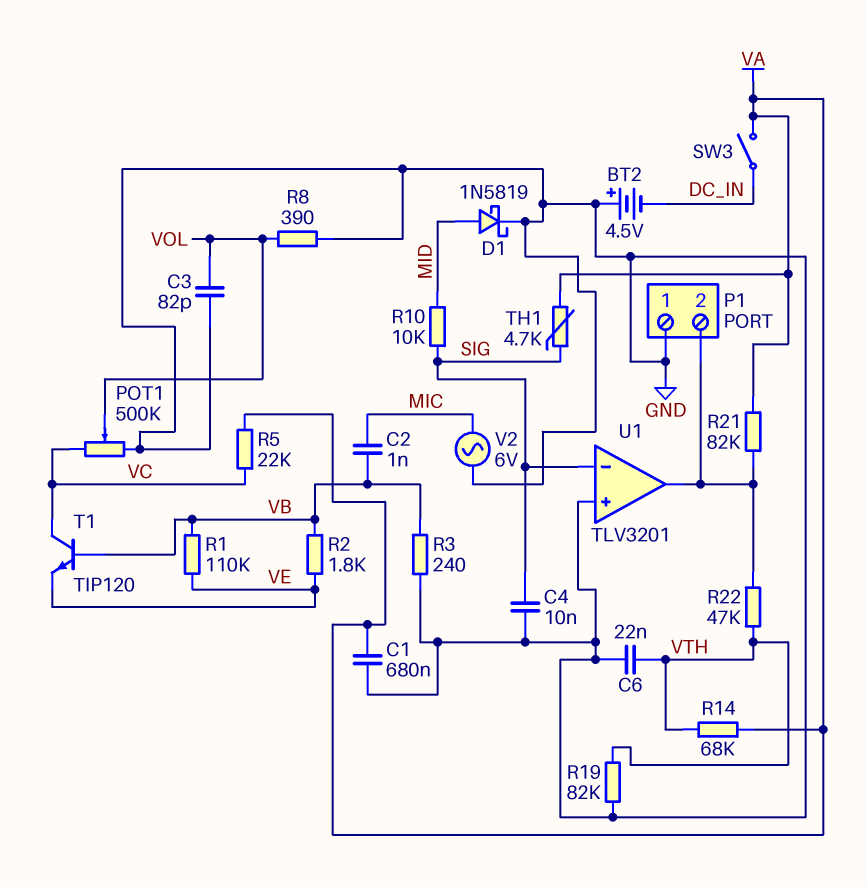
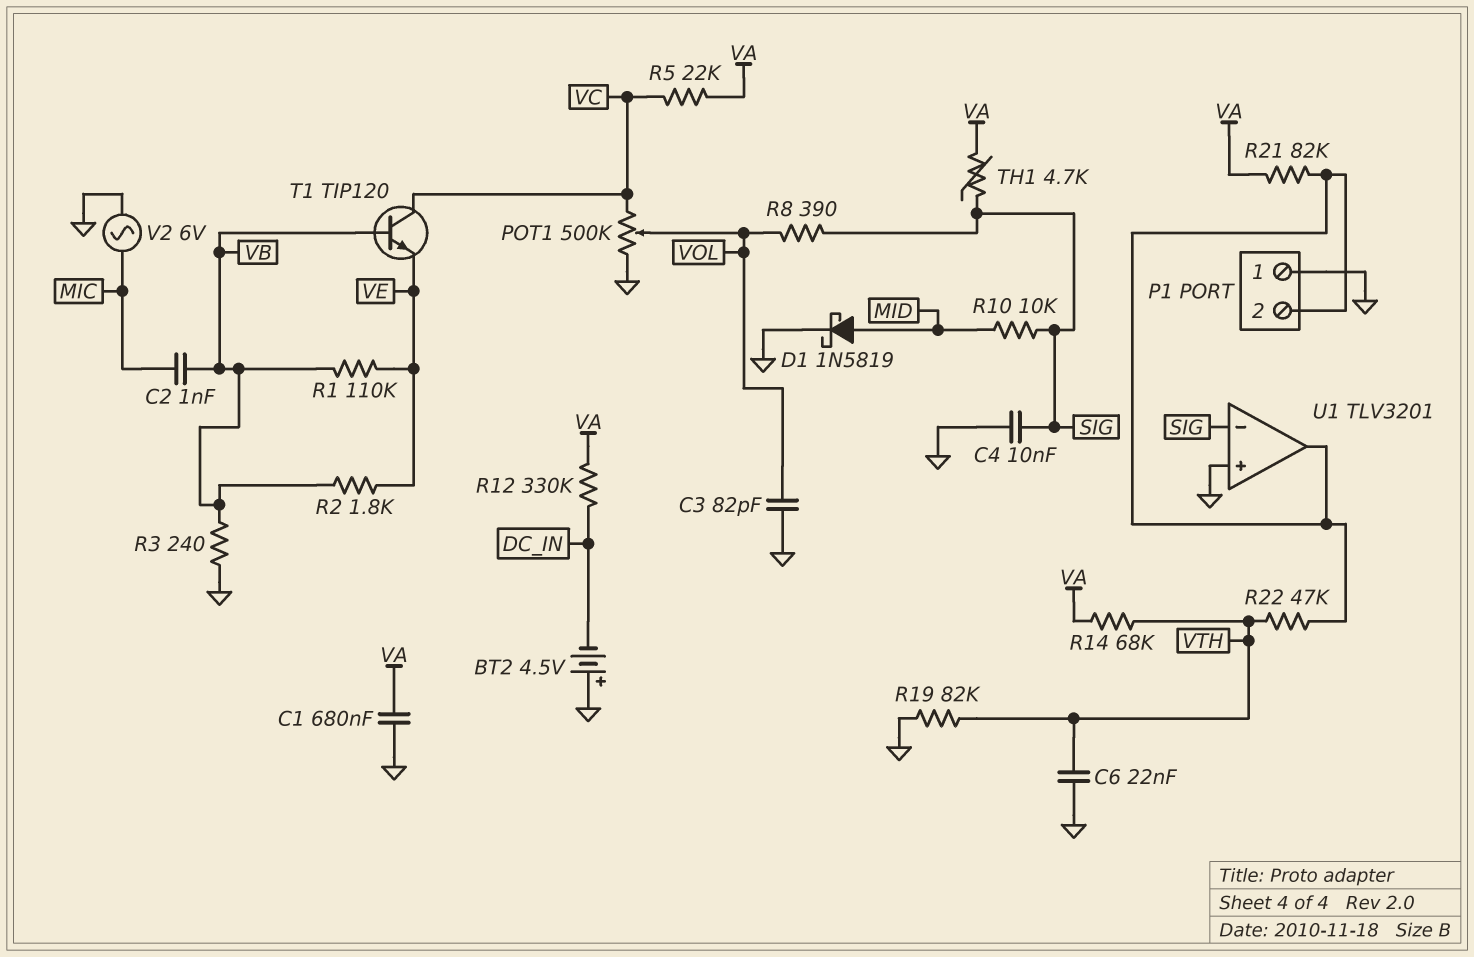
R8: 390 (GND, VOL) -> 390 (SIG, VOL)
R12: none -> 330k (DC_IN, VA)
SW3: switch (DC_IN, VA) -> none

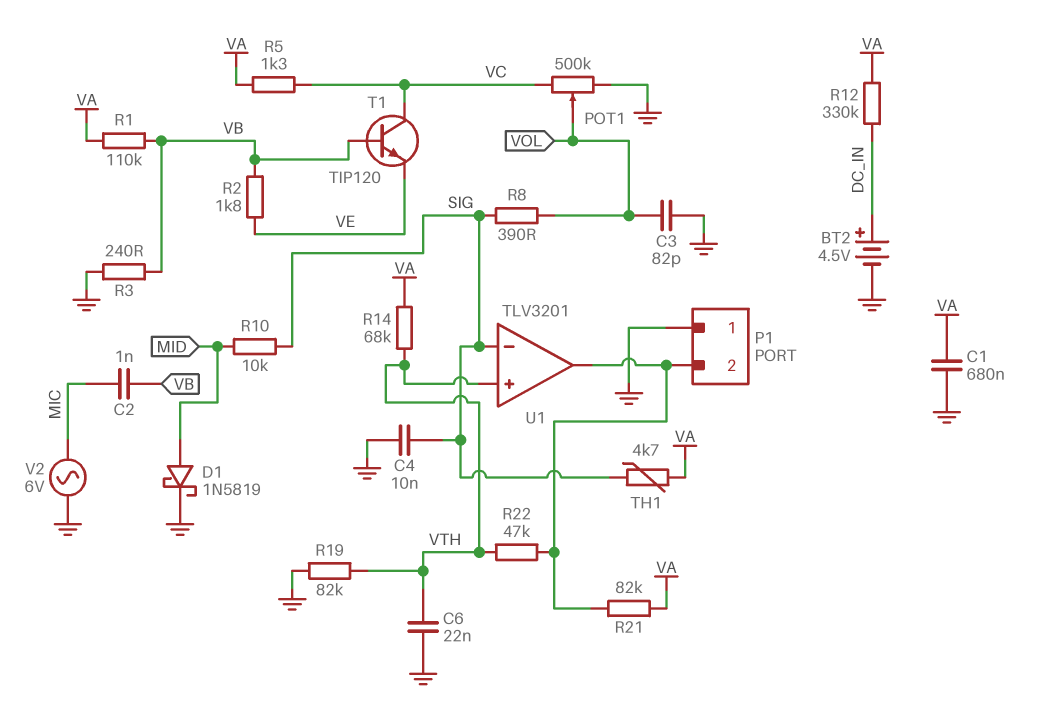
BT2: 4.5V (plus GND, minus DC_IN) -> 4.5V (plus DC_IN, minus GND)
R1: 110k (VB, VE) -> 110k (VA, VB)
R5: 22k (VA, VC) -> 1.3k (VA, VC)
U1 pin in+: GND -> VTH

